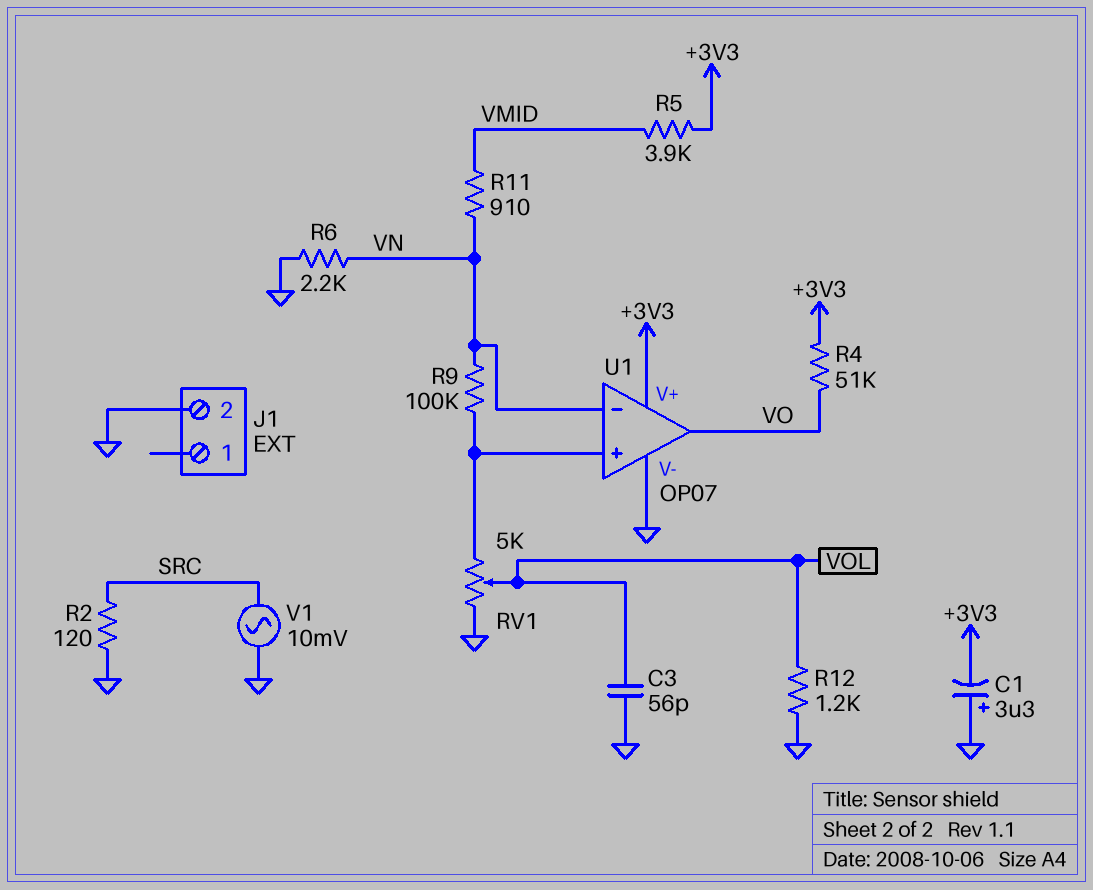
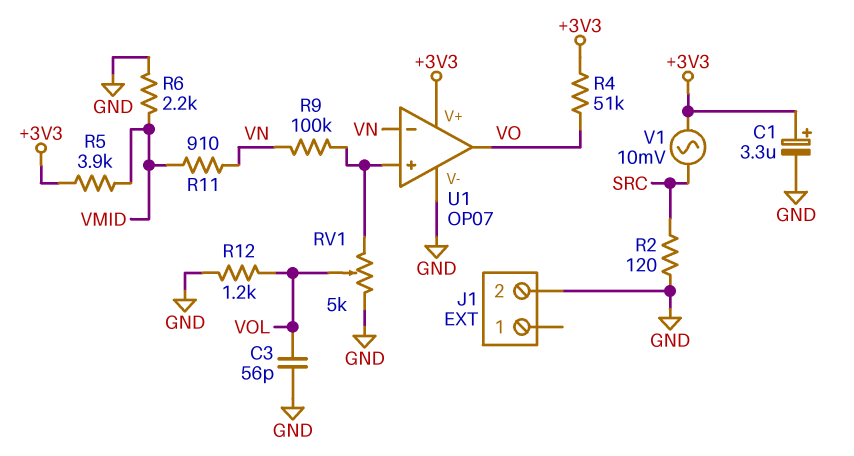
C1: 3.3uF (plus GND, minus +3V3) -> 3.3uF (plus +3V3, minus GND)
R6: 2.2k (GND, VN) -> 2.2k (GND, VMID)
V1: AC 10mV (GND, SRC) -> AC 10mV (+3V3, SRC)

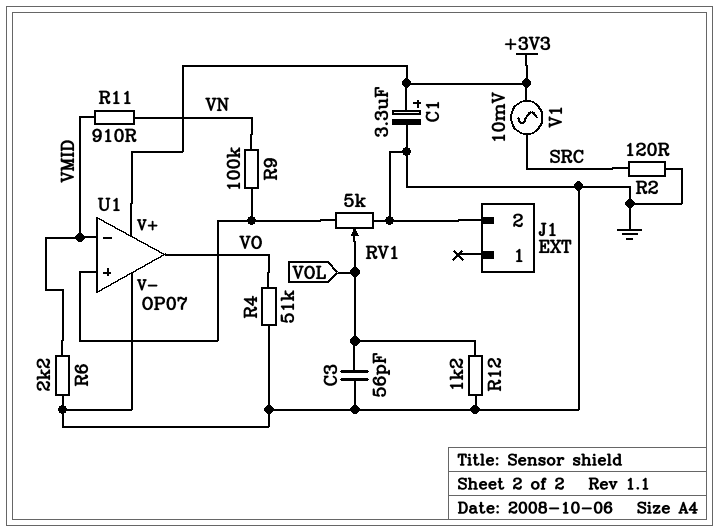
R4: 51k (+3V3, VO) -> 51k (GND, VO)
R5: 3.9k (+3V3, VMID) -> none
U1 pin in-: VN -> VMID

